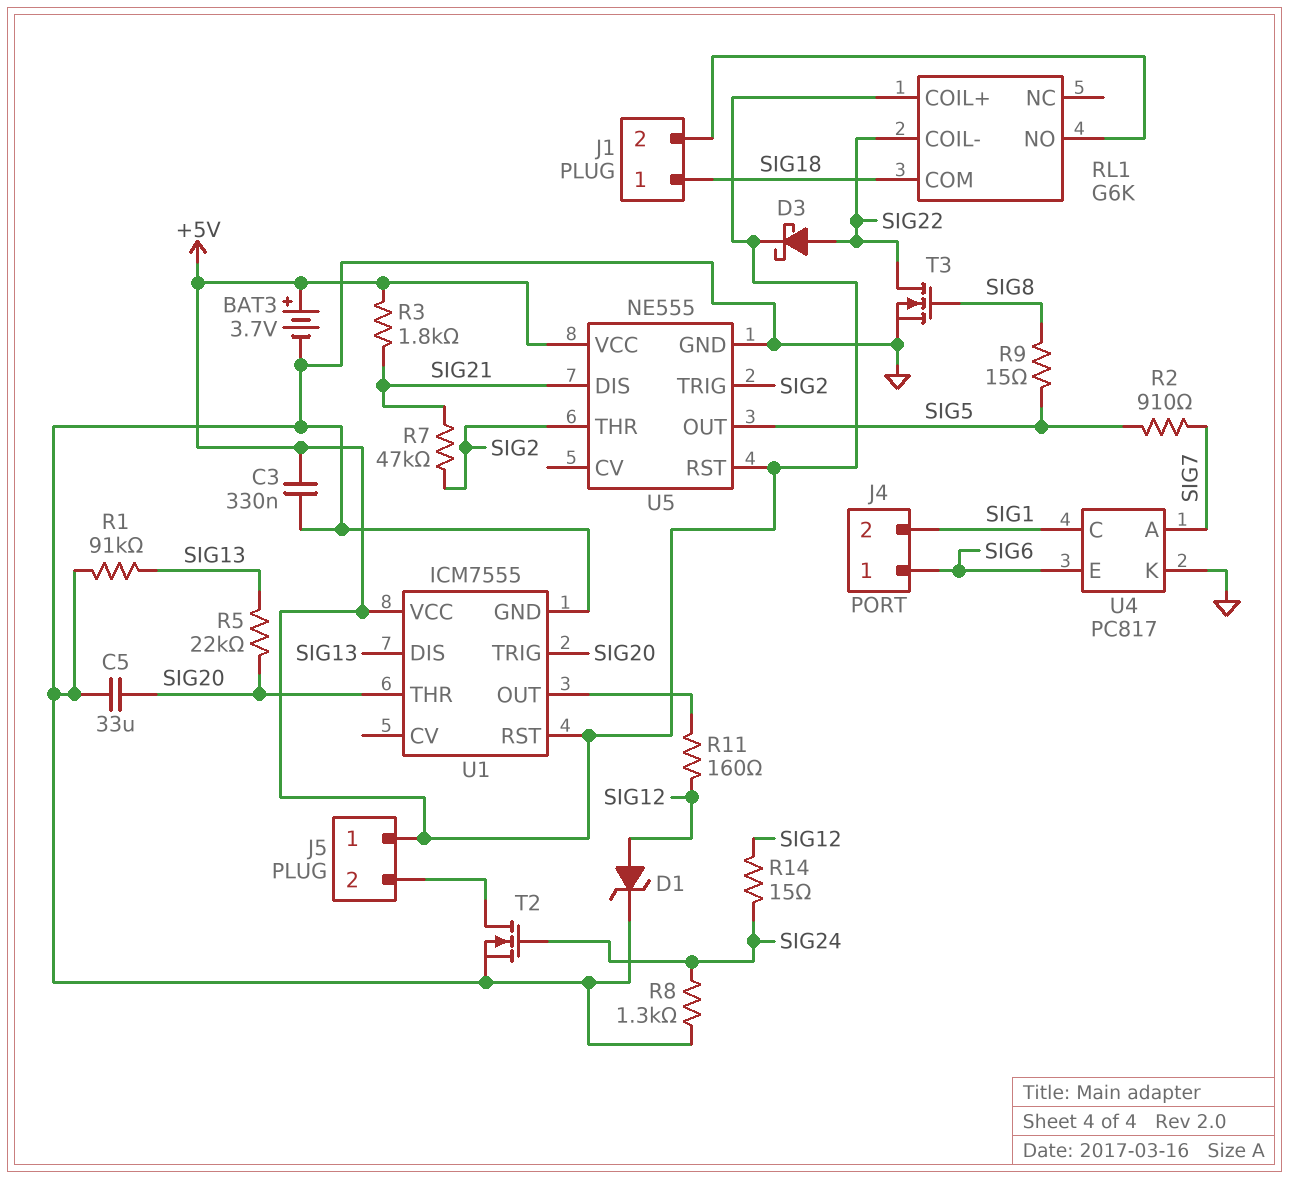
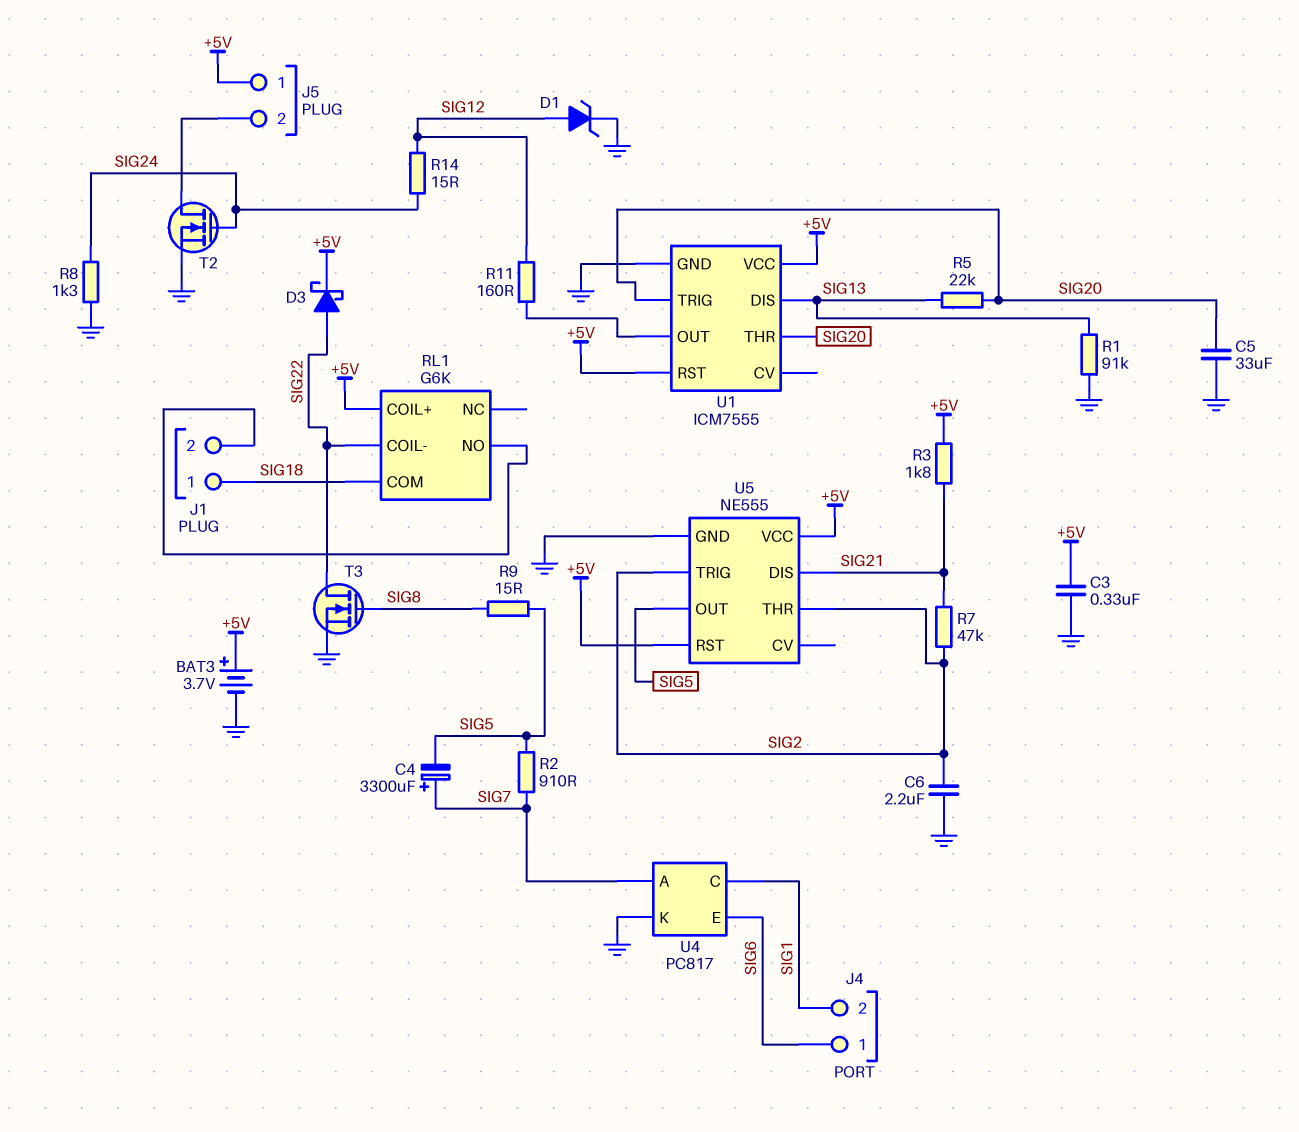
C4: none -> 3300uF (plus SIG7, minus SIG5)
C6: none -> 2.2uF (GND, SIG2)

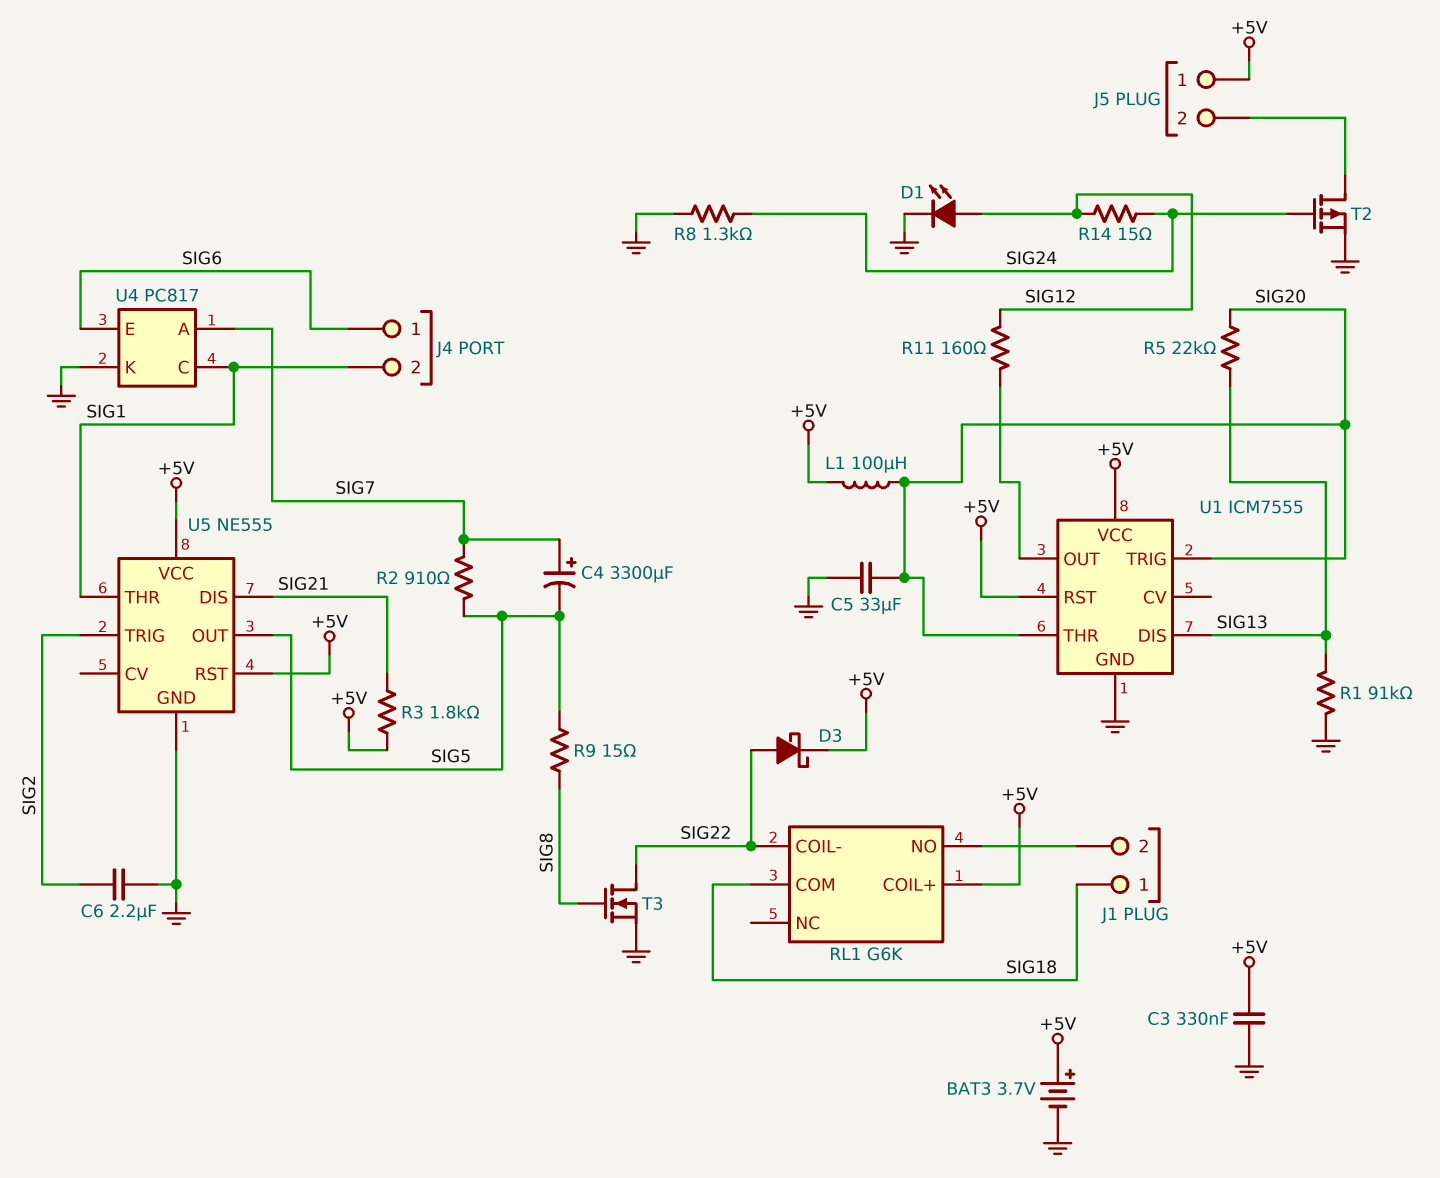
D1: zener (A SIG12, K GND) -> LED (A SIG12, K GND)
L1: none -> 100uH (+5V, SIG20)
R7: 47k (SIG2, SIG21) -> none
T2: NMOS (G SIG24, D J5/2, S GND) -> PMOS (G SIG24, D J5/2, S GND)
U5 pin THR: SIG2 -> SIG1

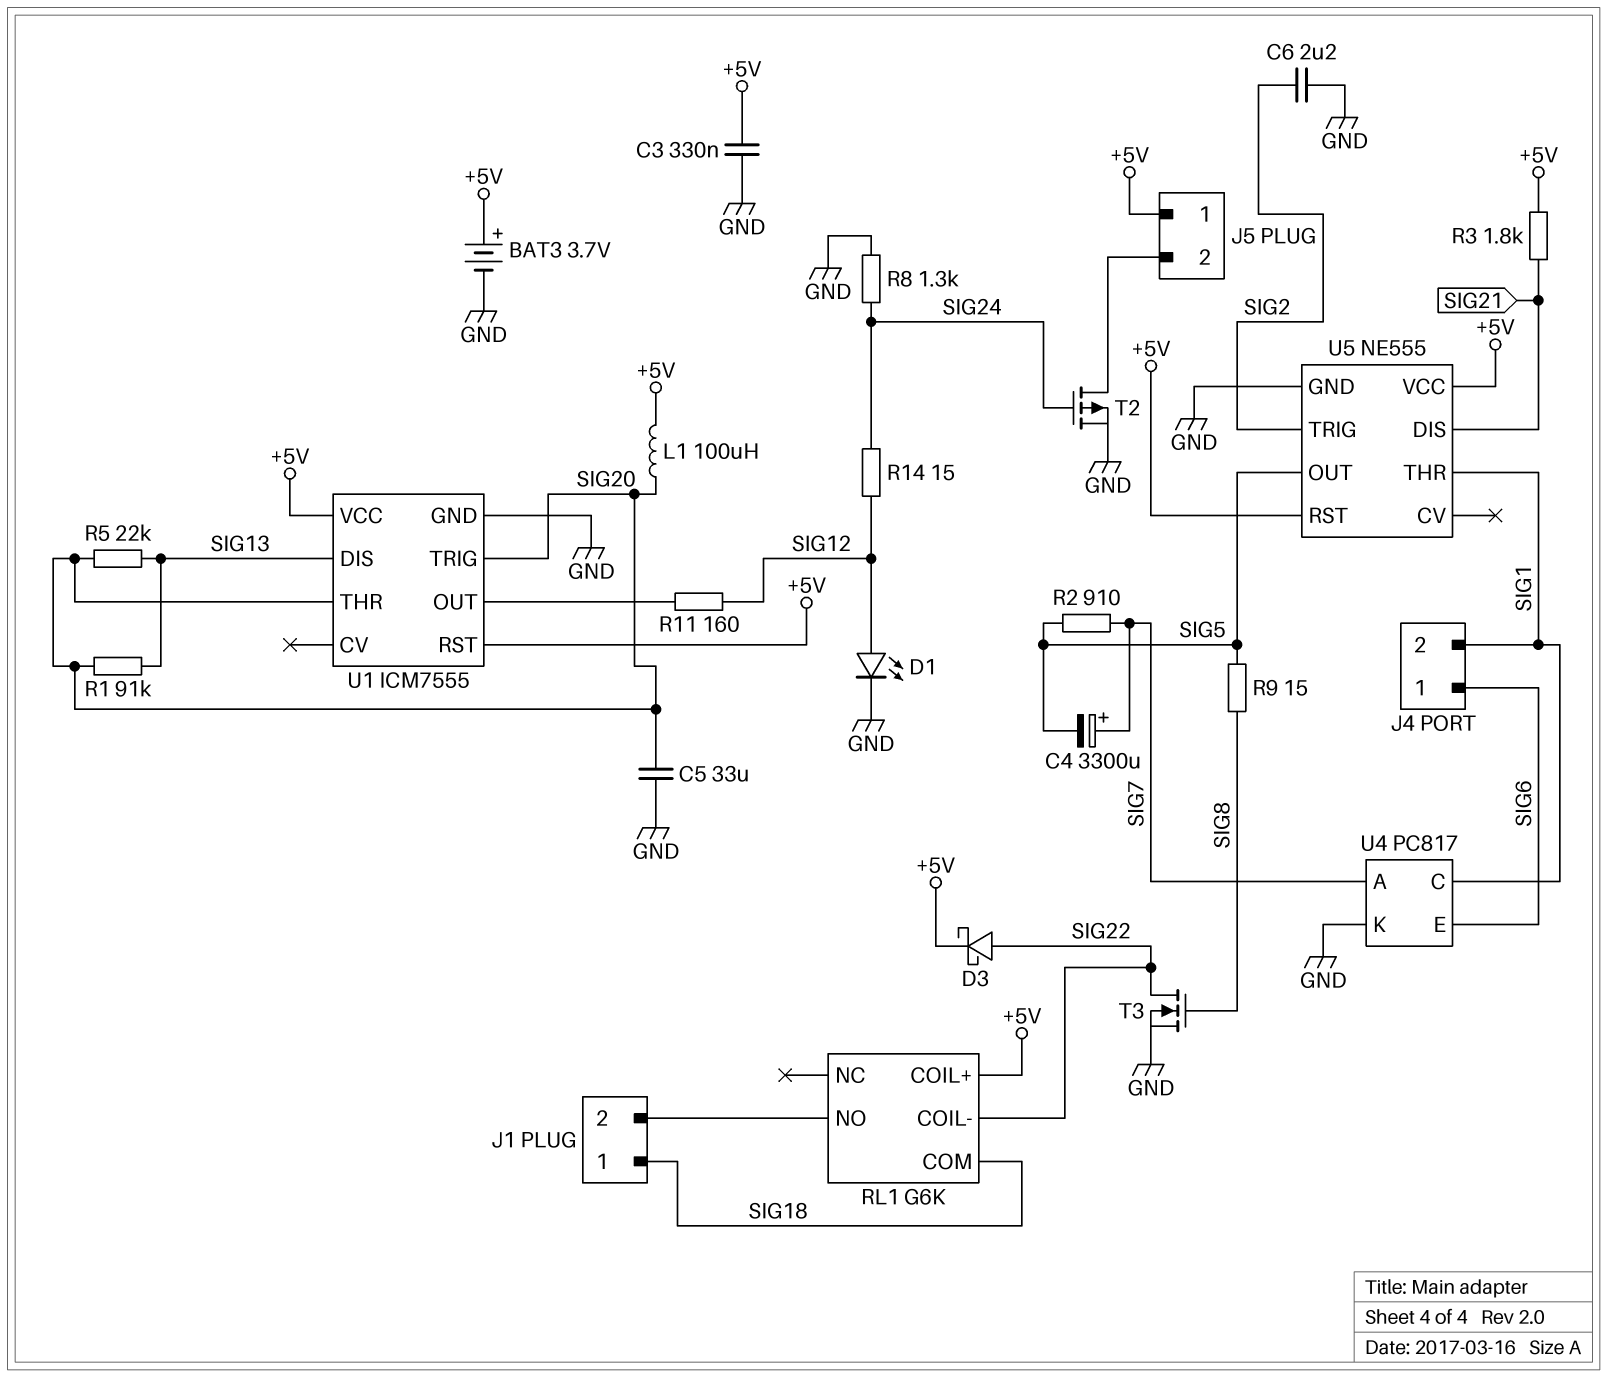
R1: 91k (GND, SIG13) -> 91k (SIG13, SIG20)

